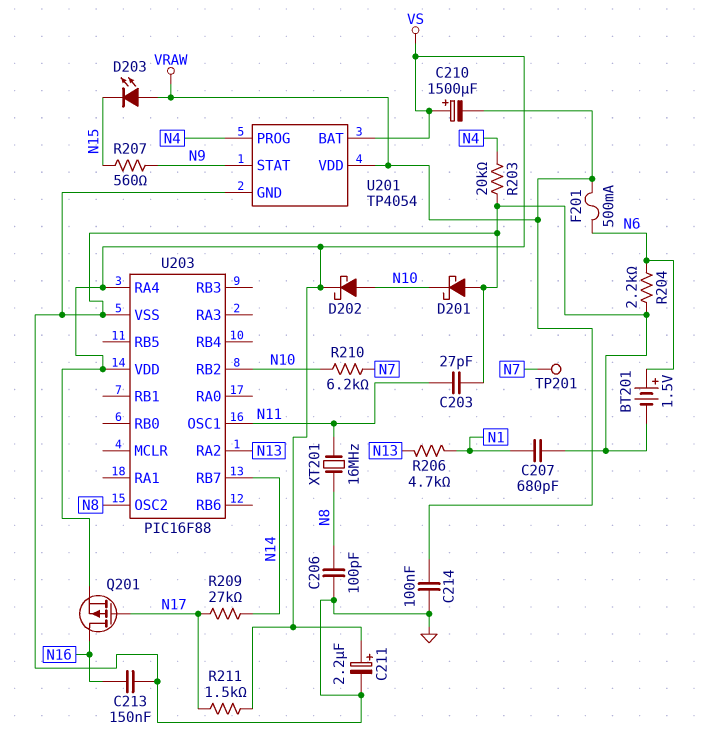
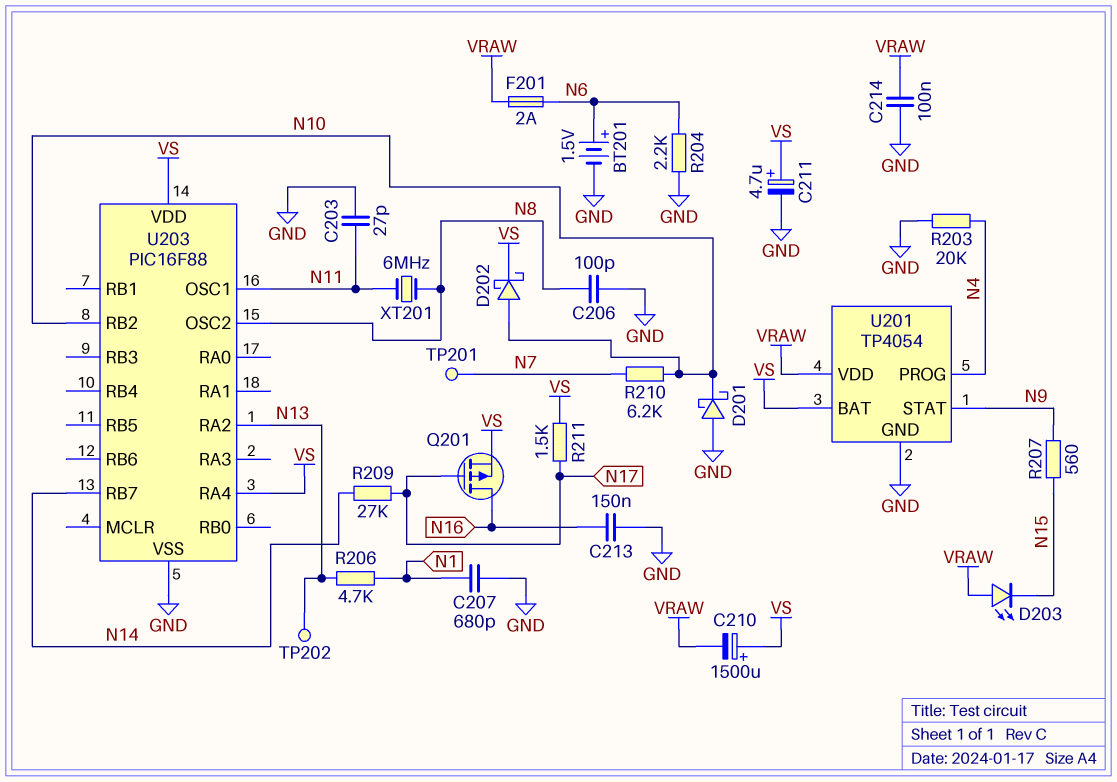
C211: 2.2uF (plus VS, minus GND) -> 4.7uF (plus VS, minus GND)
F201: 500mA (N6, VRAW) -> 2A (N6, VRAW)
TP202: none -> test point (N13)
XT201: 16MHz (N8, N11) -> 6MHz (N8, N11)

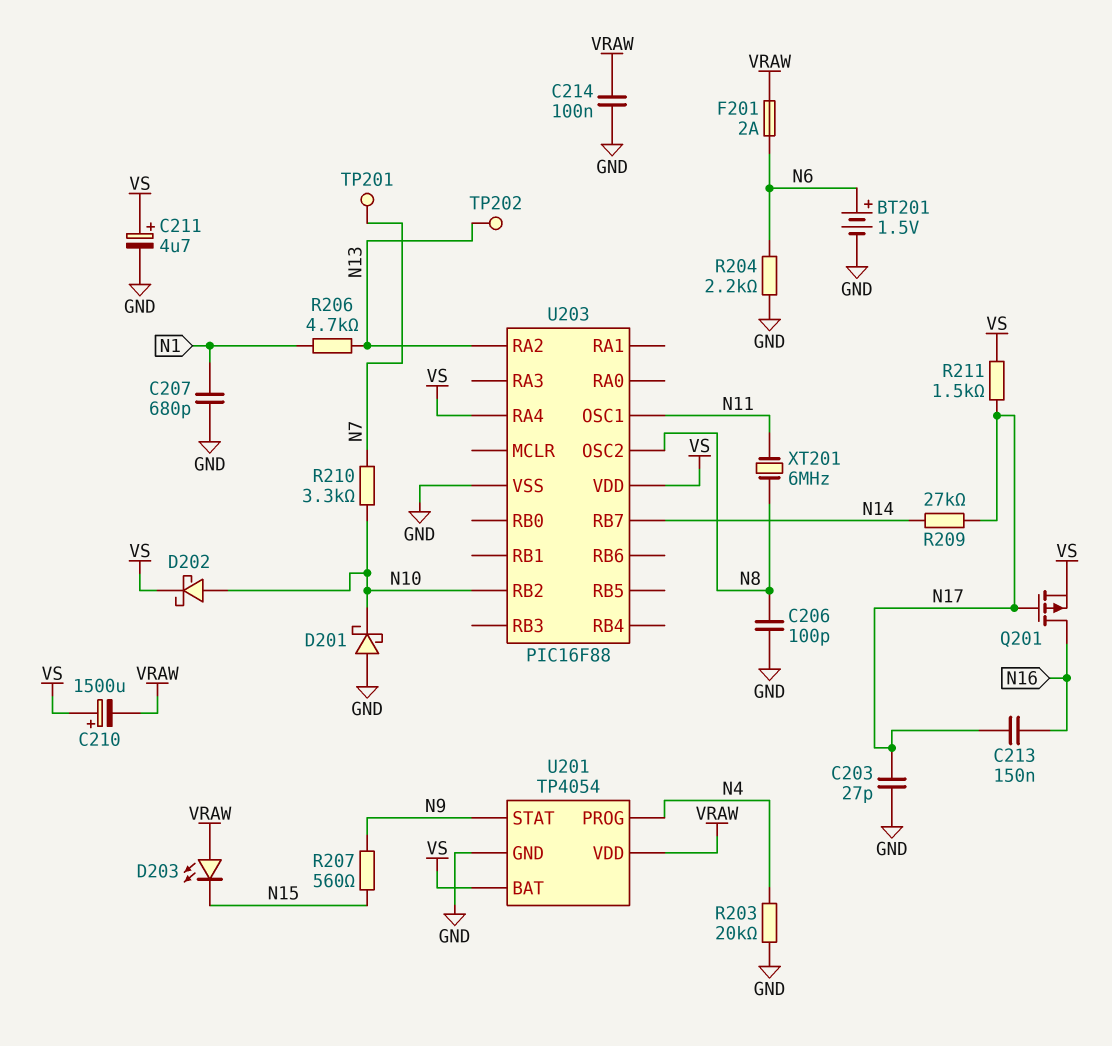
C203: 27pF (GND, N11) -> 27pF (GND, N17)
C213: 150nF (GND, N16) -> 150nF (N16, N17)
R210: 6.2k (N7, N10) -> 3.3k (N7, N10)

